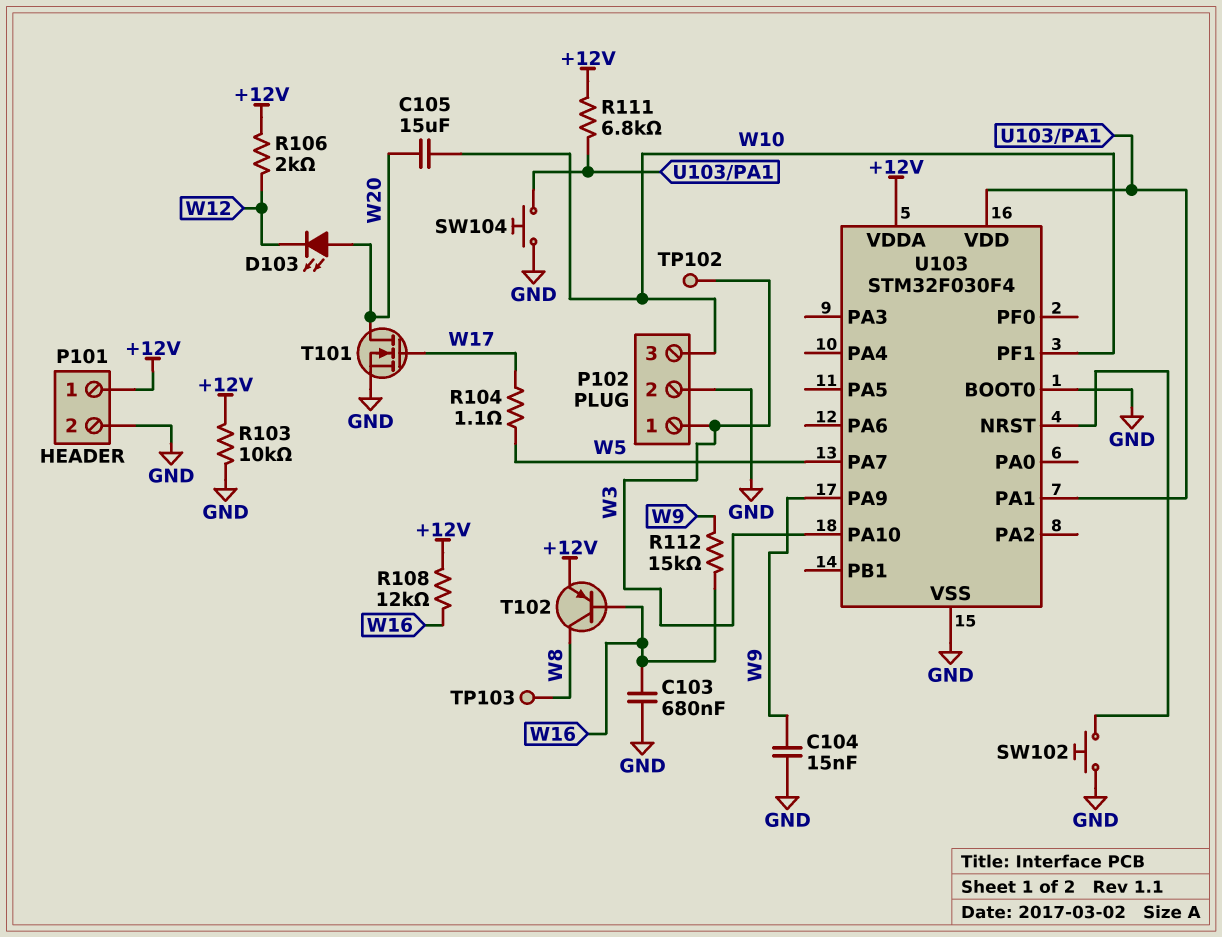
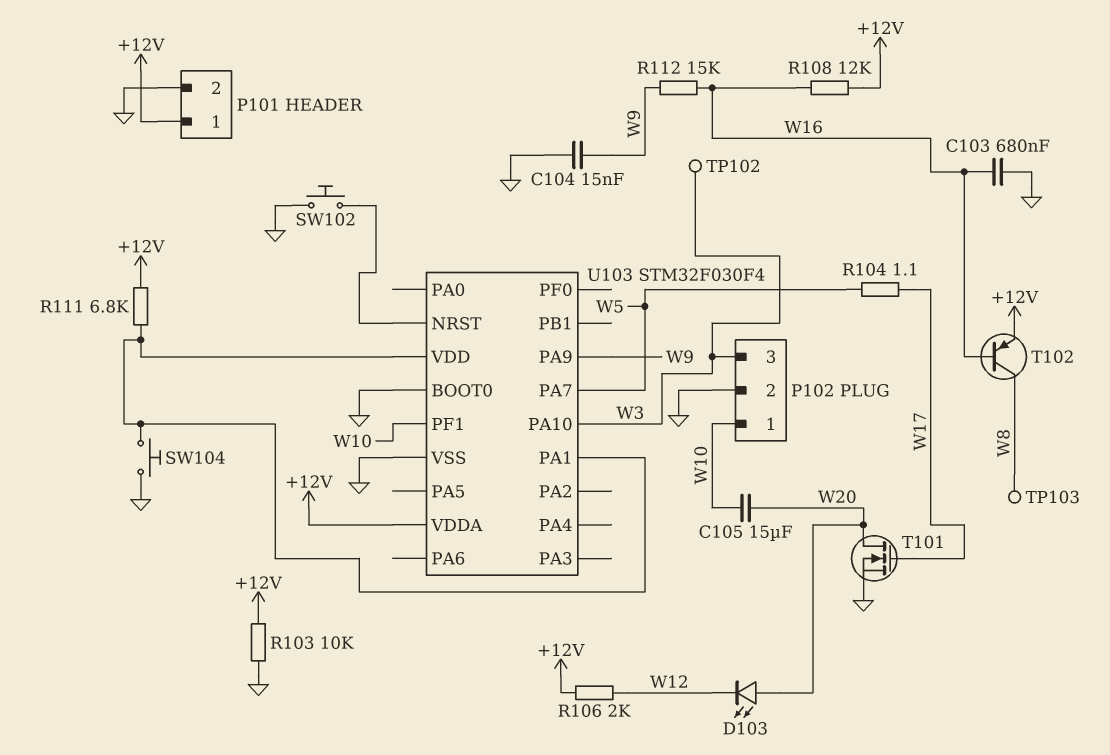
P102 pin 1: W3 -> W10
P102 pin 3: W10 -> W3

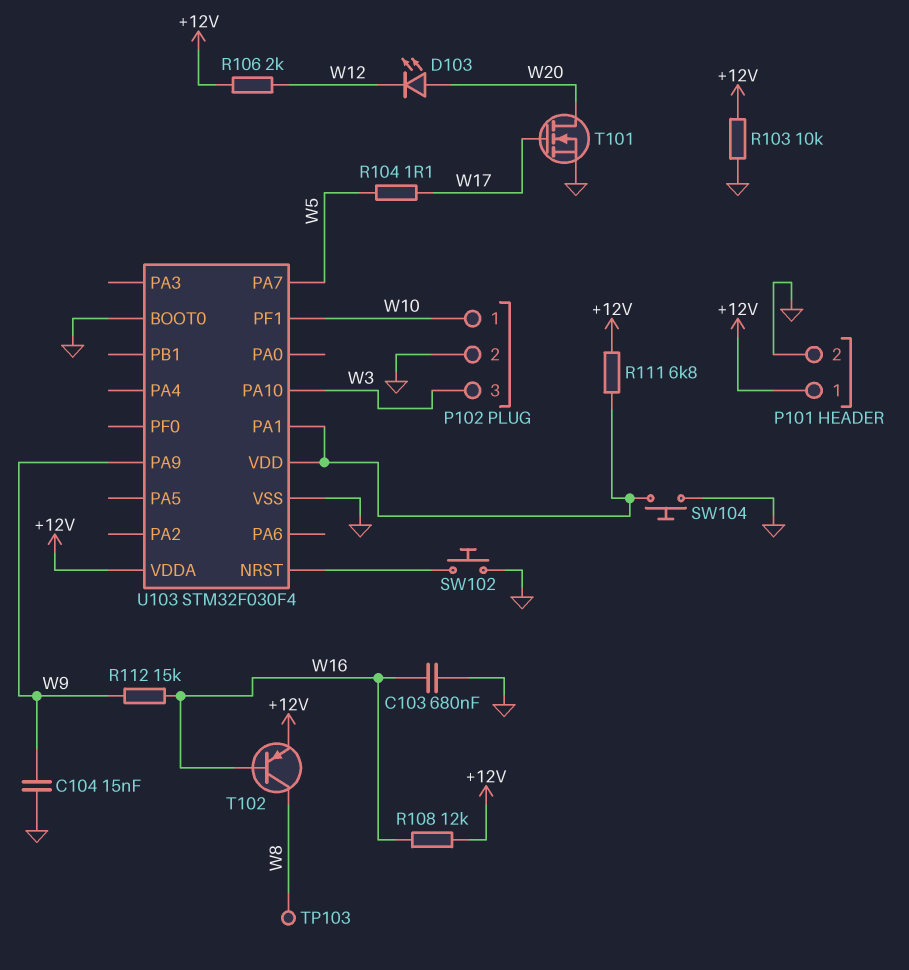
C105: 15uF (W10, W20) -> none
TP102: test point (W3) -> none

